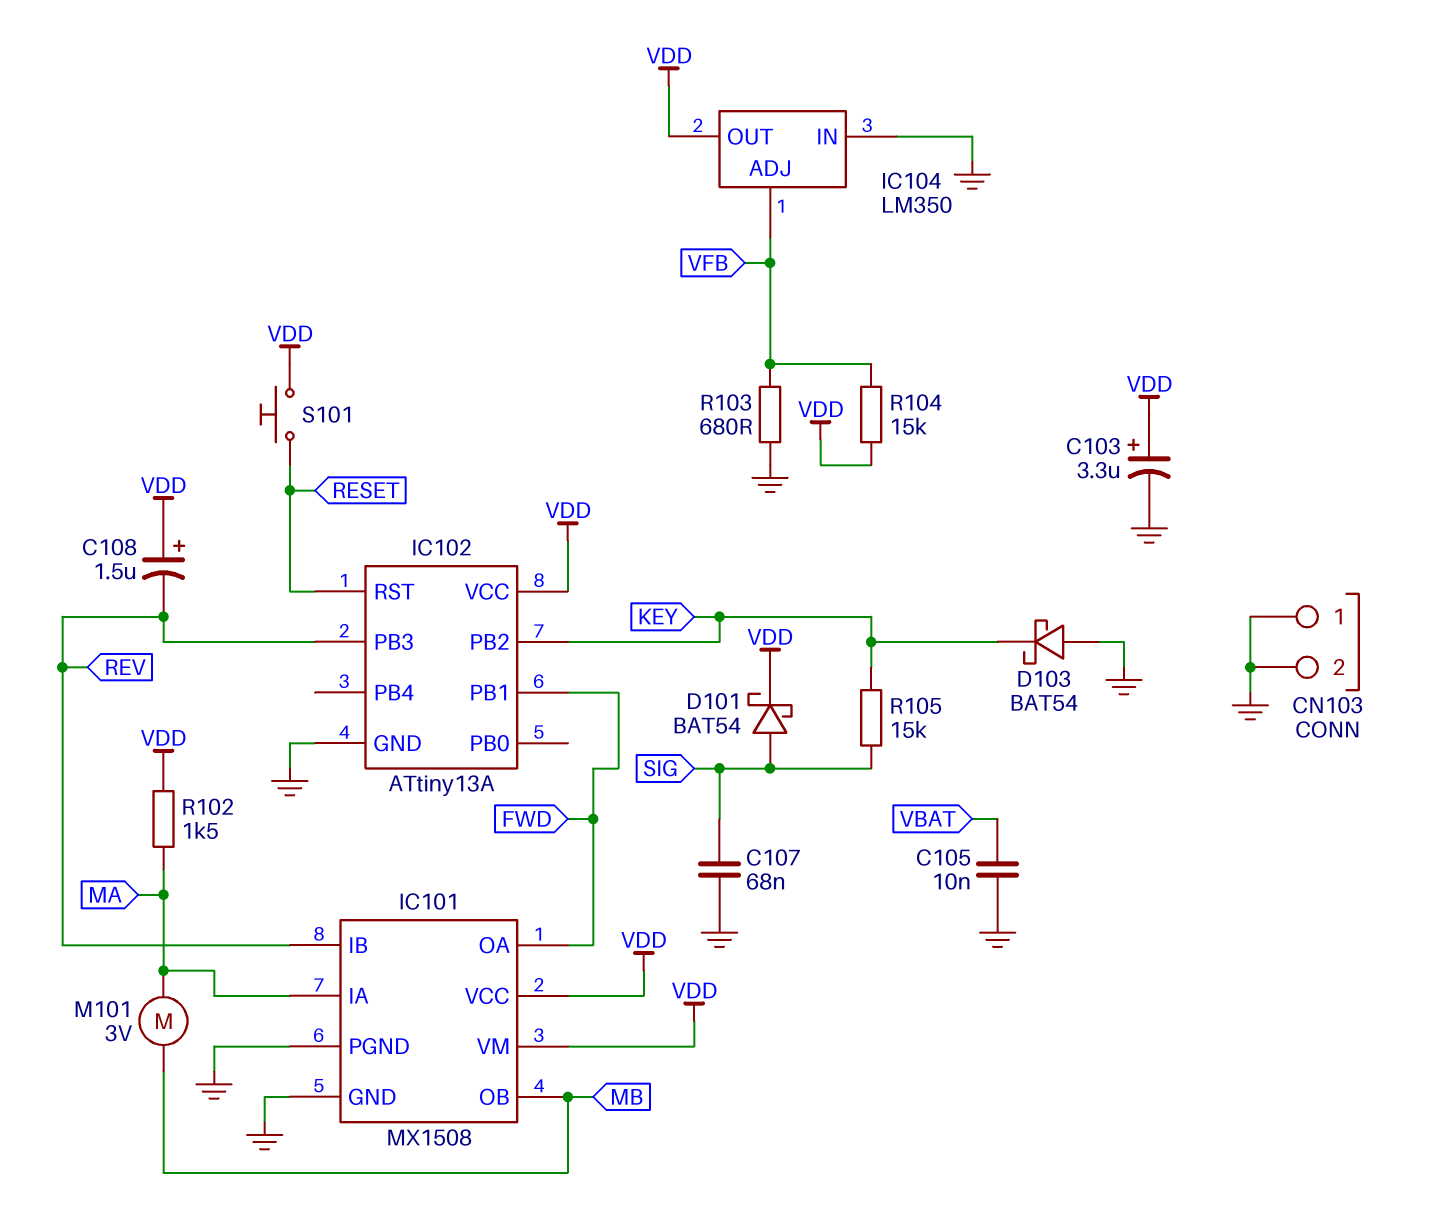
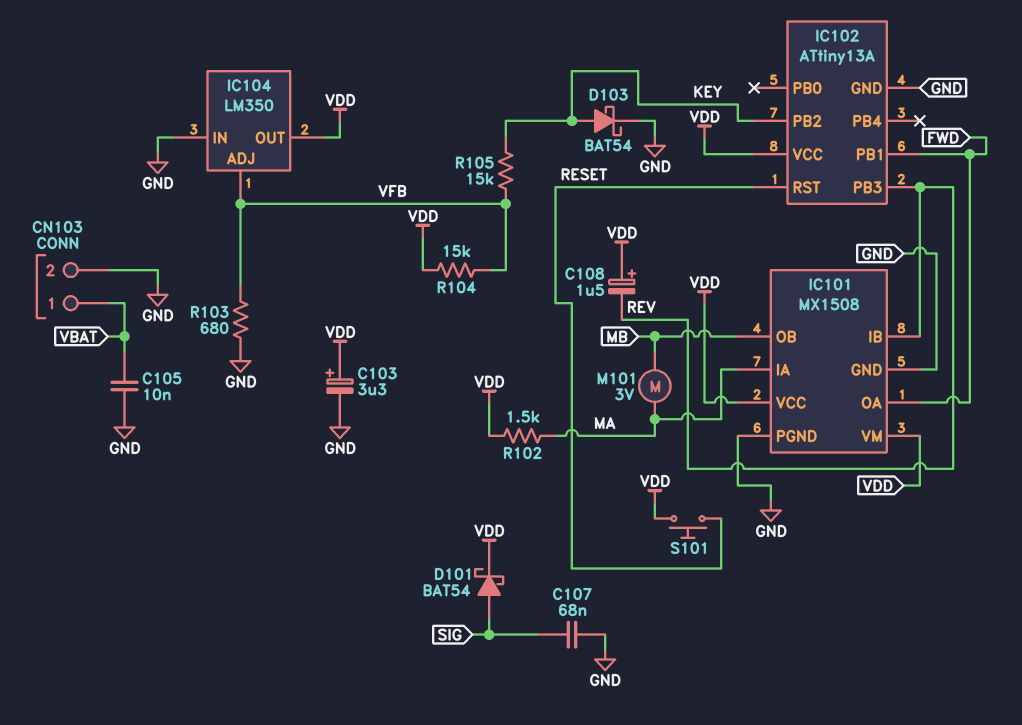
CN103 pin 1: GND -> VBAT
D103: schottky BAT54 (A GND, K KEY) -> schottky BAT54 (A KEY, K GND)
R105: 15k (KEY, SIG) -> 15k (KEY, VFB)

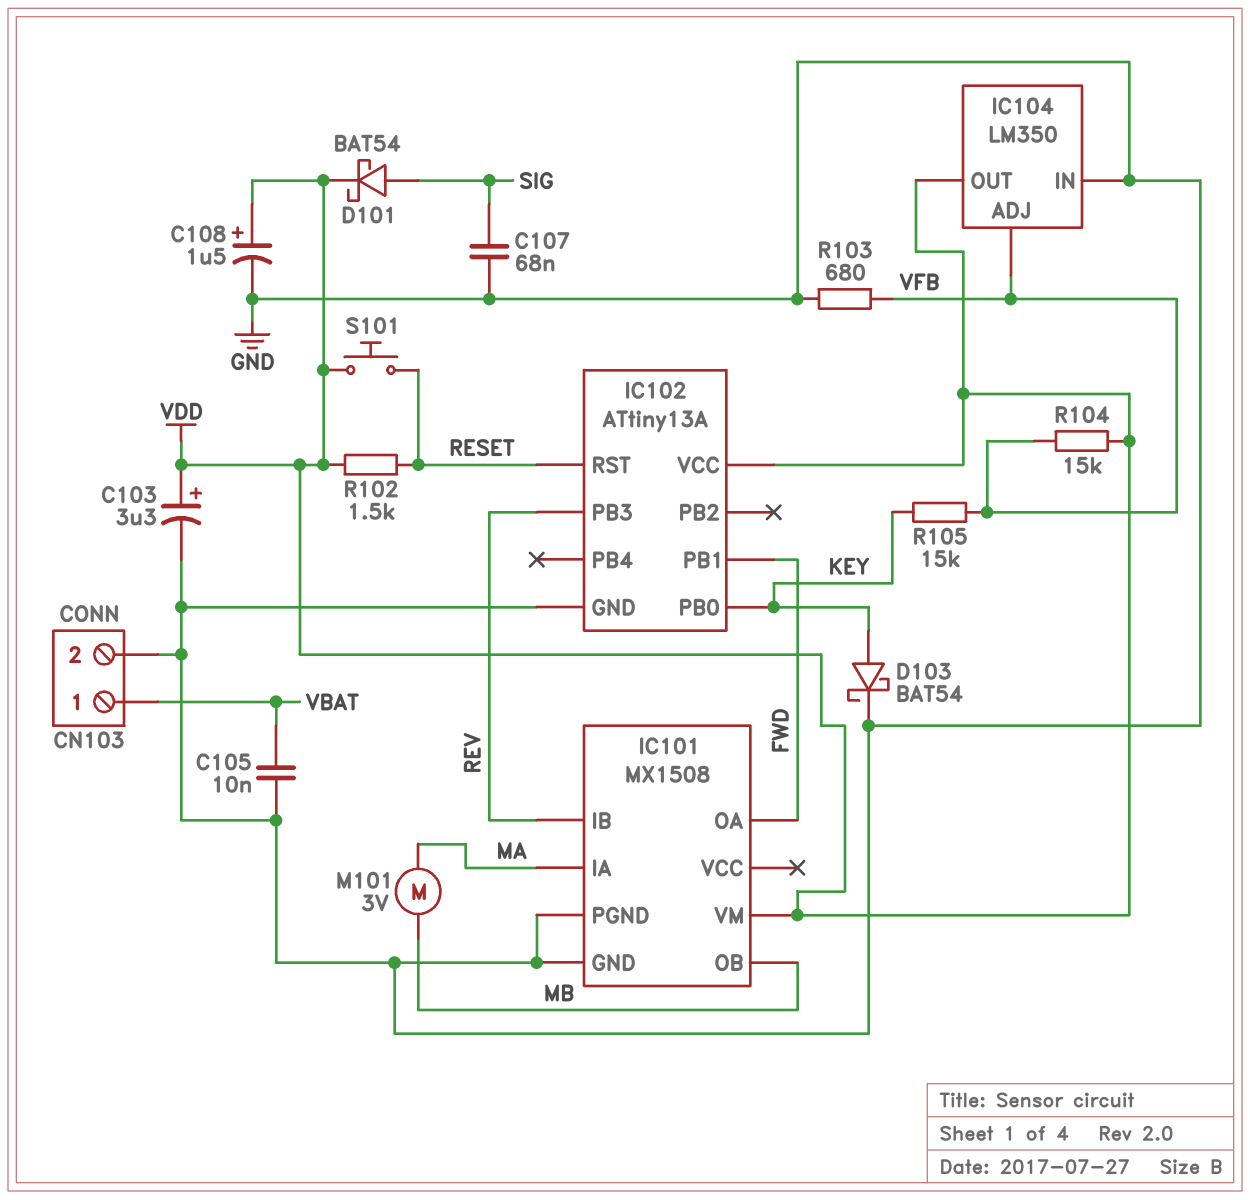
C108: 1.5uF (plus VDD, minus REV) -> 1.5uF (plus VDD, minus GND)
IC101 pin VCC: VDD -> none
IC102 pin PB0: none -> KEY
IC102 pin PB2: KEY -> none
R102: 1.5k (MA, VDD) -> 1.5k (RESET, VDD)

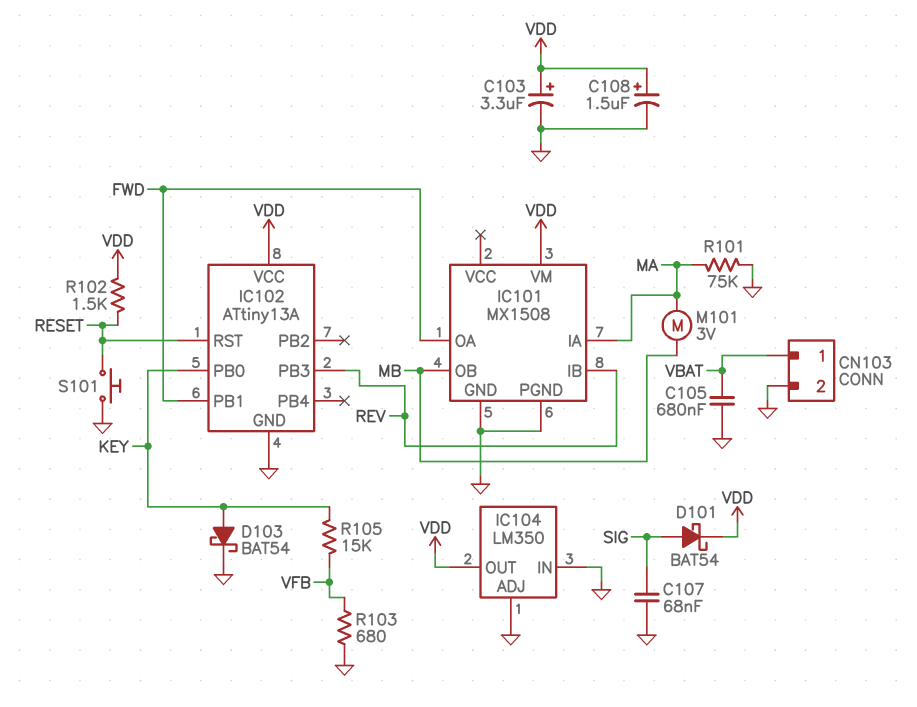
C105: 10nF (GND, VBAT) -> 680nF (GND, VBAT)
IC104 pin ADJ: VFB -> GND
R101: none -> 75k (GND, MA)
R104: 15k (VDD, VFB) -> none
S101: button (RESET, VDD) -> button (GND, RESET)

